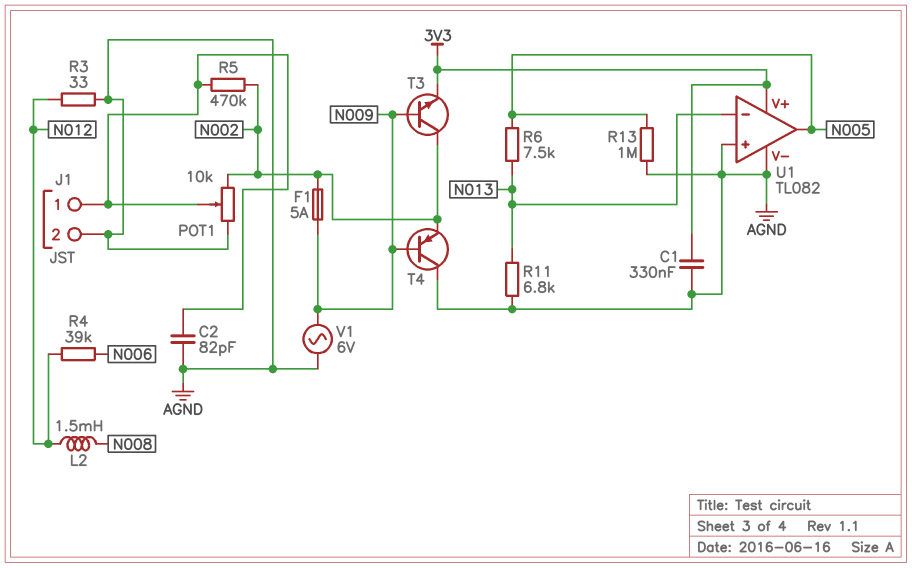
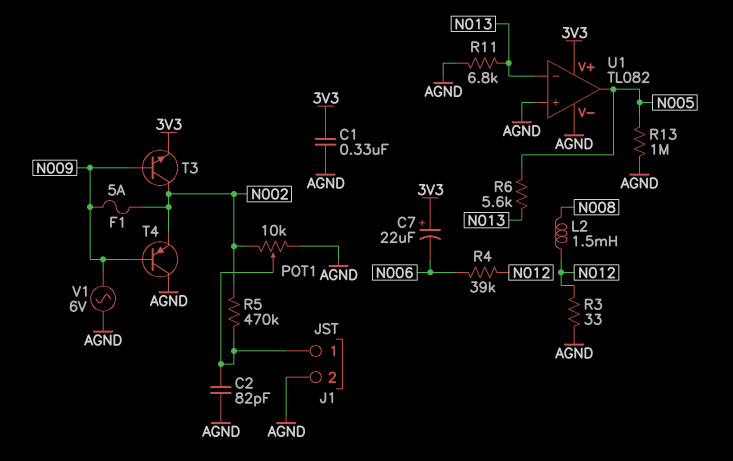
C7: none -> 22uF (plus 3V3, minus N006)
R6: 7.5k (N005, N013) -> 5.6k (N005, N013)

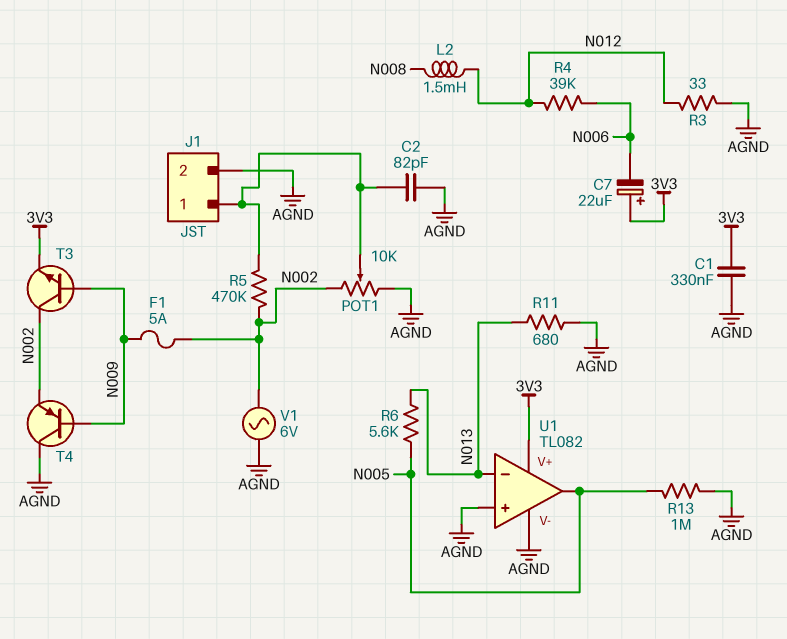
R11: 6.8k (AGND, N013) -> 680 (AGND, N013)
V1: AC 6V (AGND, N009) -> AC 6V (AGND, N002)

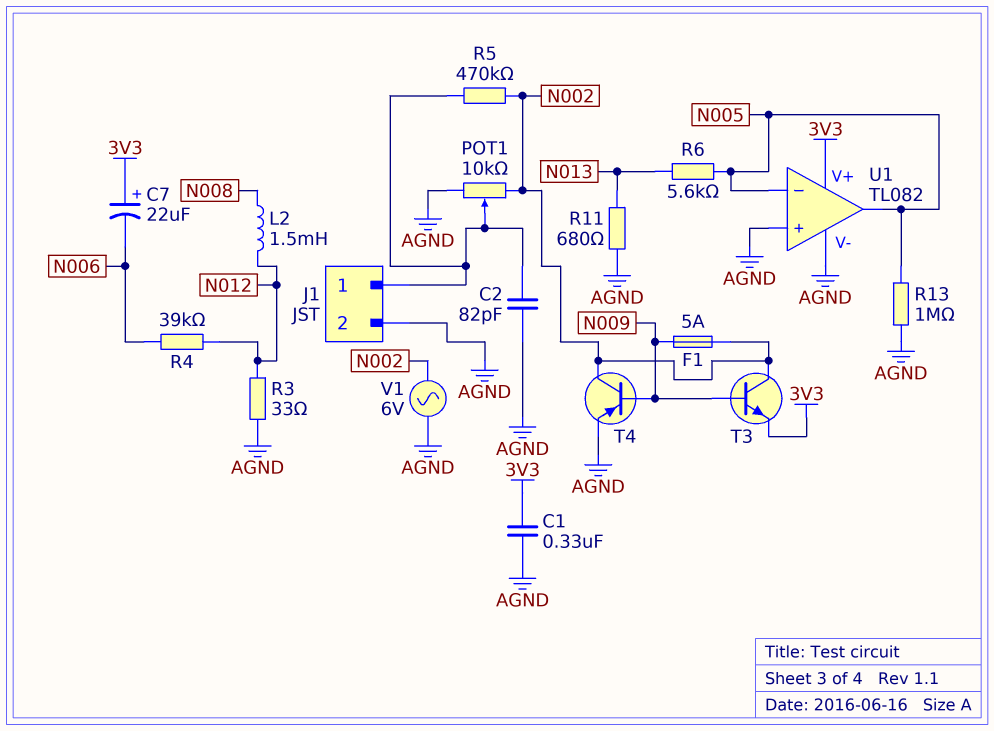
T4: PNP (B N009, C AGND, E N002) -> PNP (B N009, C N002, E AGND)
U1 pin in-: N013 -> N005

